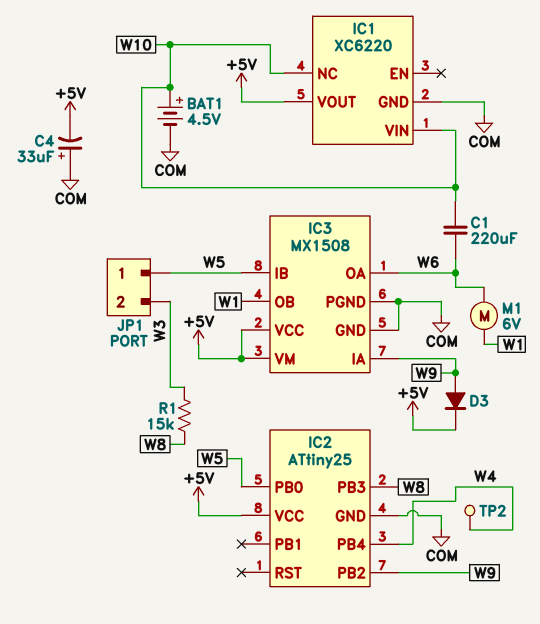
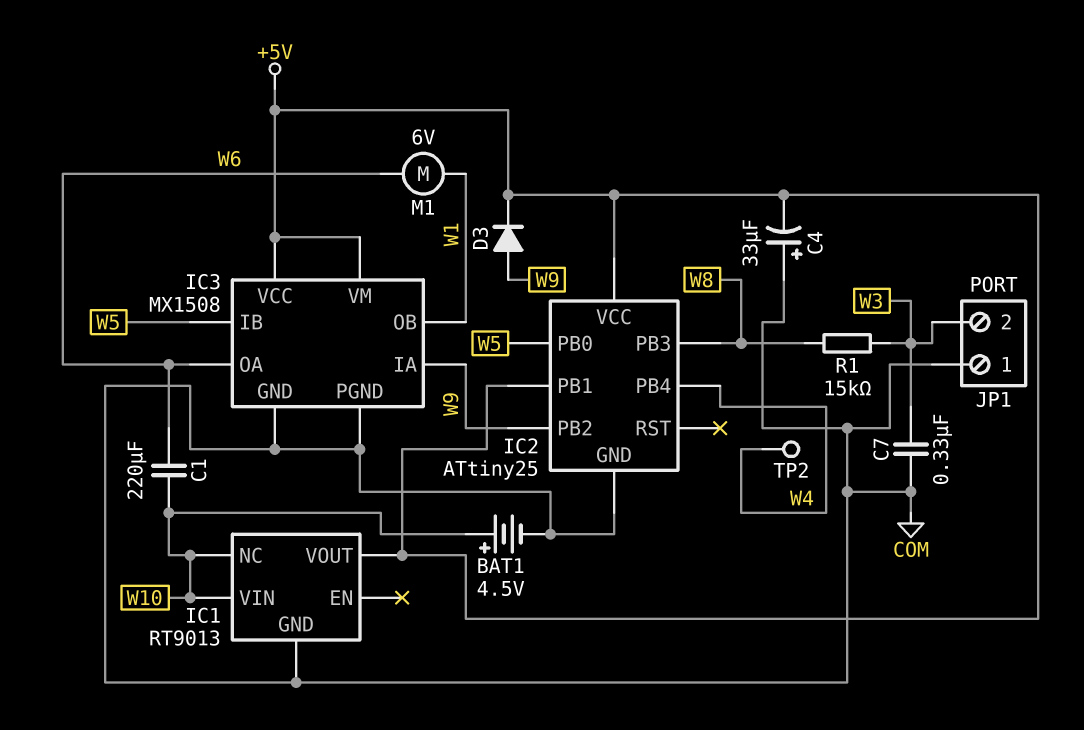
C7: none -> 330nF (COM, W3)
IC1: XC6220 -> RT9013
IC2 pin PB1: none -> +5V
JP1 pin 1: W5 -> COM

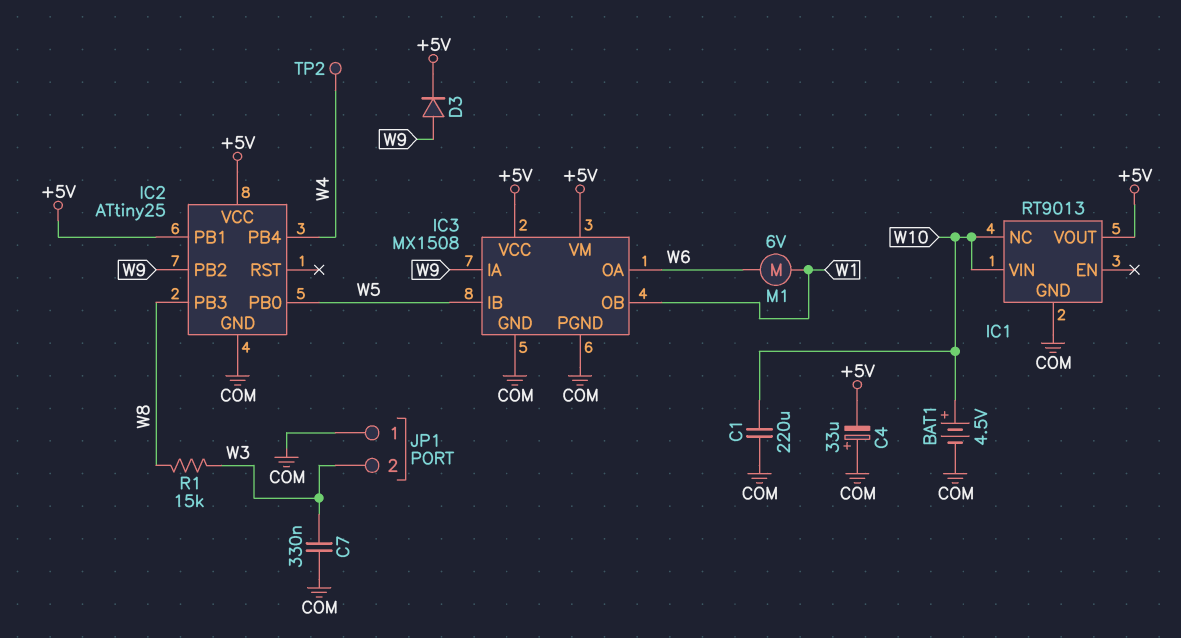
C1: 220uF (W6, W10) -> 220uF (COM, W10)

